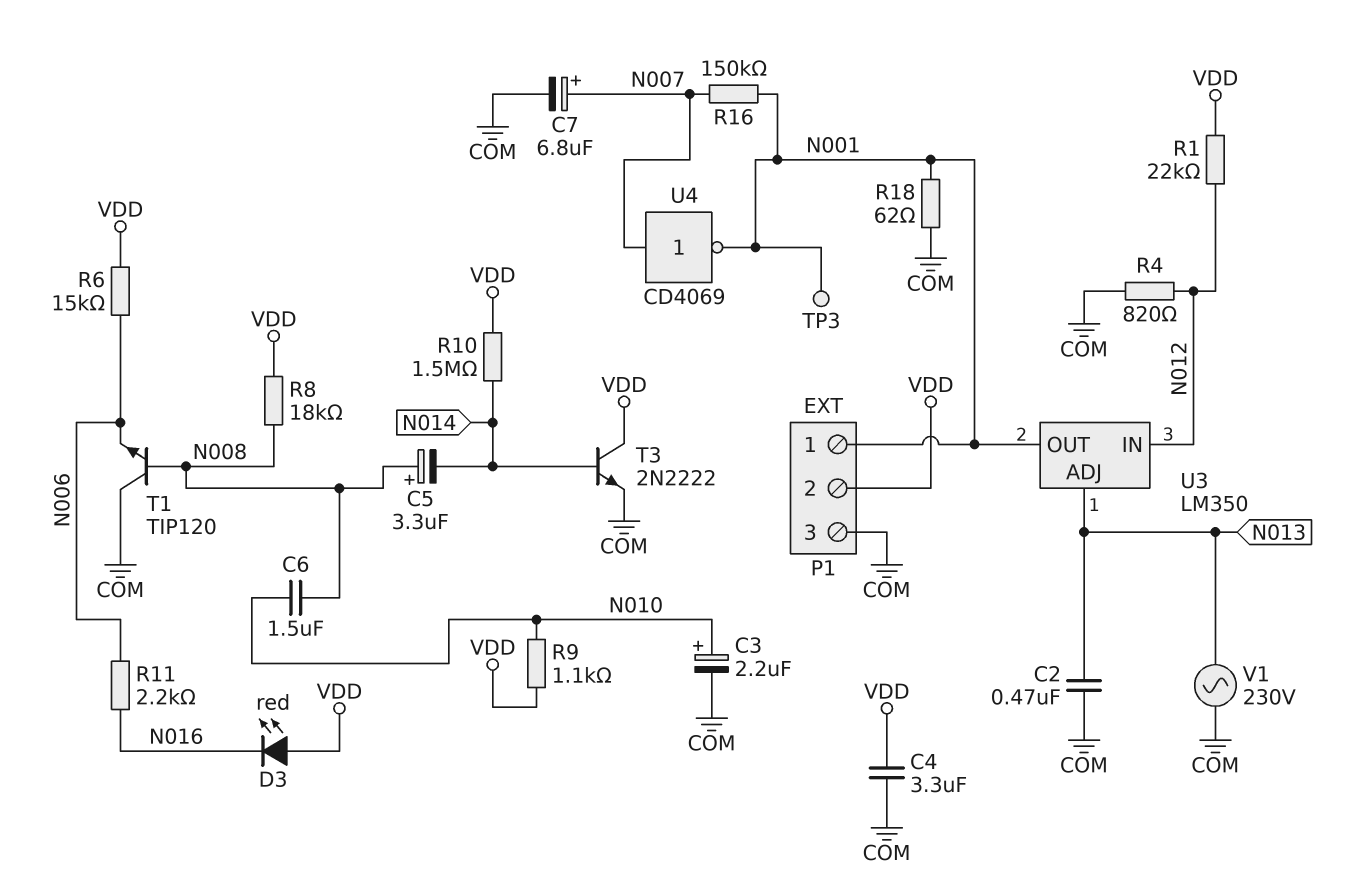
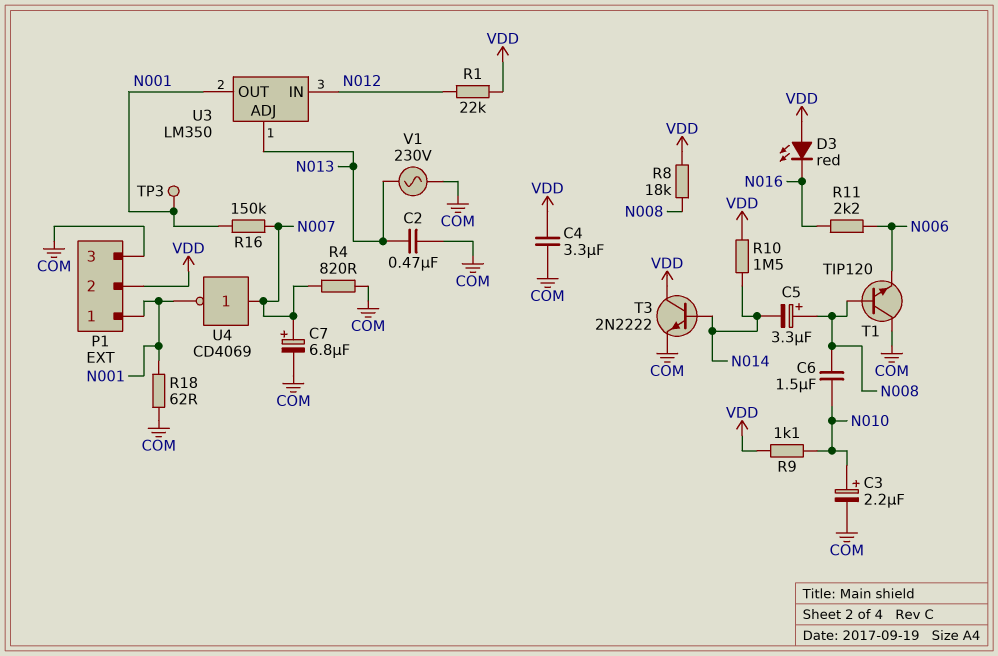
R4: 820 (COM, N012) -> 820 (COM, N007)
R6: 15k (N006, VDD) -> none

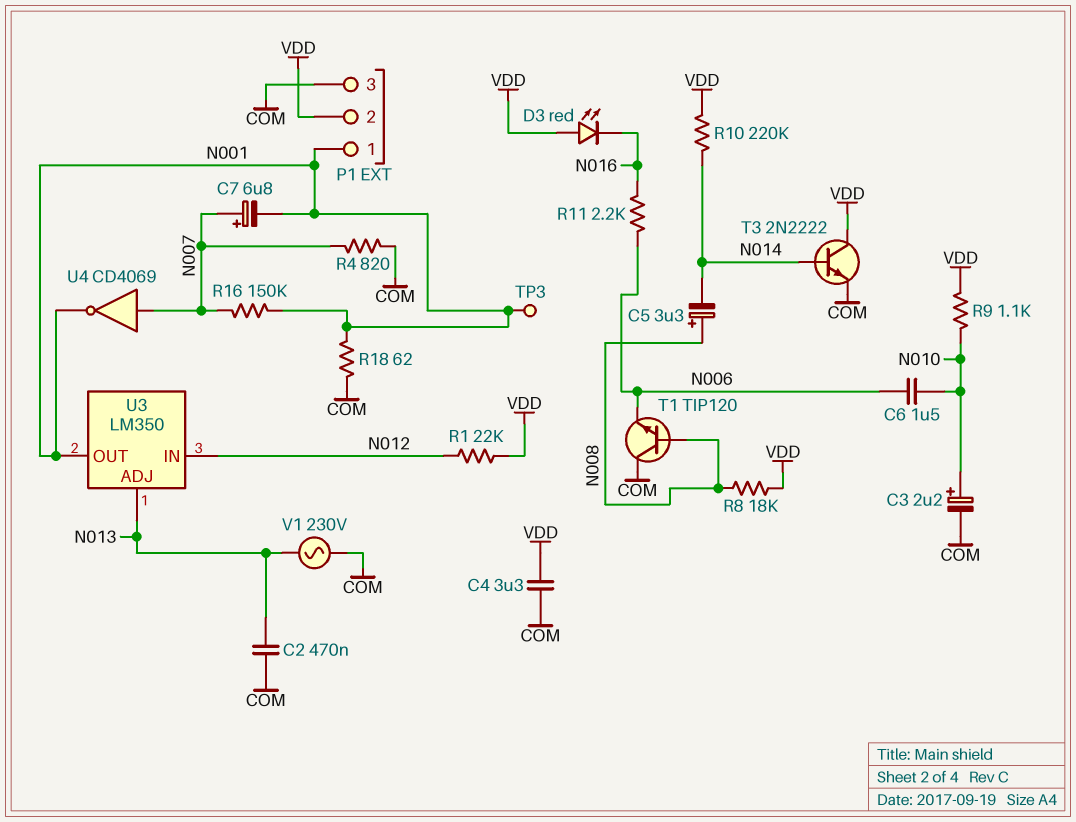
C6: 1.5uF (N008, N010) -> 1.5uF (N006, N010)
C7: 6.8uF (plus N007, minus COM) -> 6.8uF (plus N007, minus N001)
R10: 1.5M (N014, VDD) -> 220k (N014, VDD)

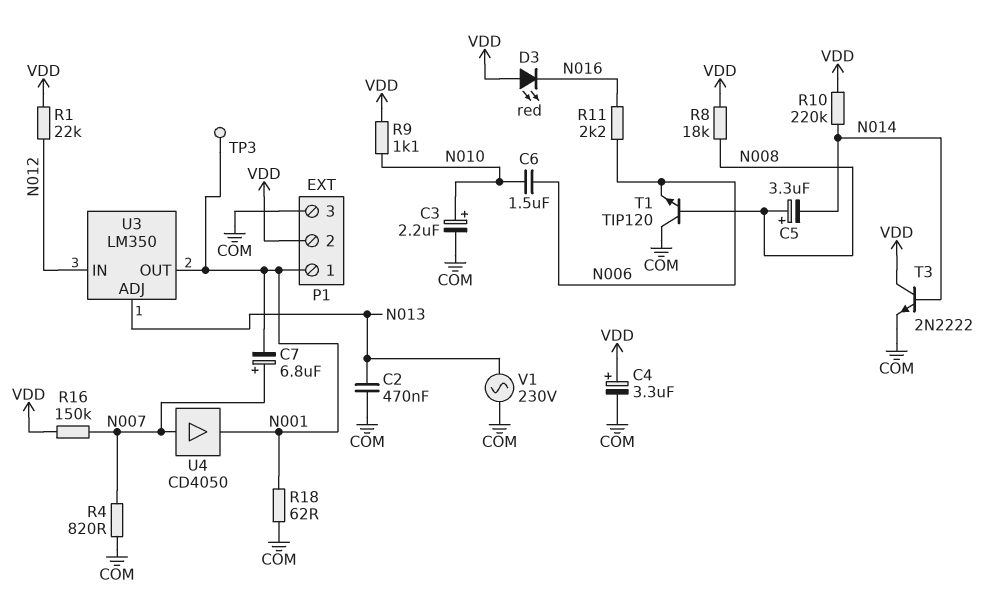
C4: 3.3uF (COM, VDD) -> 3.3uF (plus VDD, minus COM)
R16: 150k (N001, N007) -> 150k (N007, VDD)
U4: NOT CD4069 (in N007, out N001) -> buffer CD4050 (in N007, out N001)

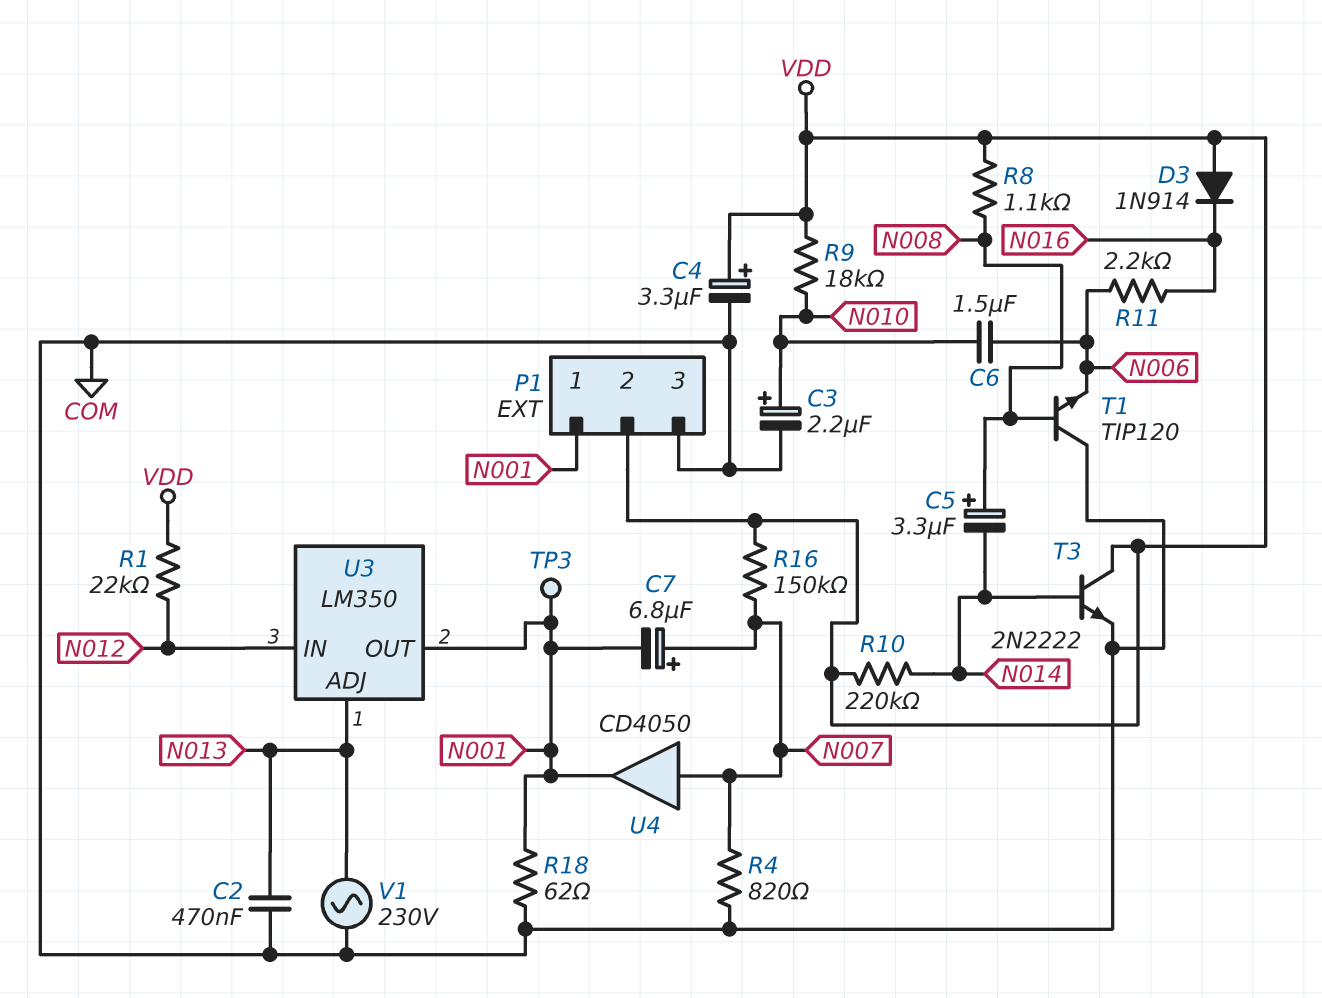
D3: LED red (A VDD, K N016) -> diode 1N914 (A VDD, K N016)
R8: 18k (N008, VDD) -> 1.1k (N008, VDD)
R9: 1.1k (N010, VDD) -> 18k (N010, VDD)

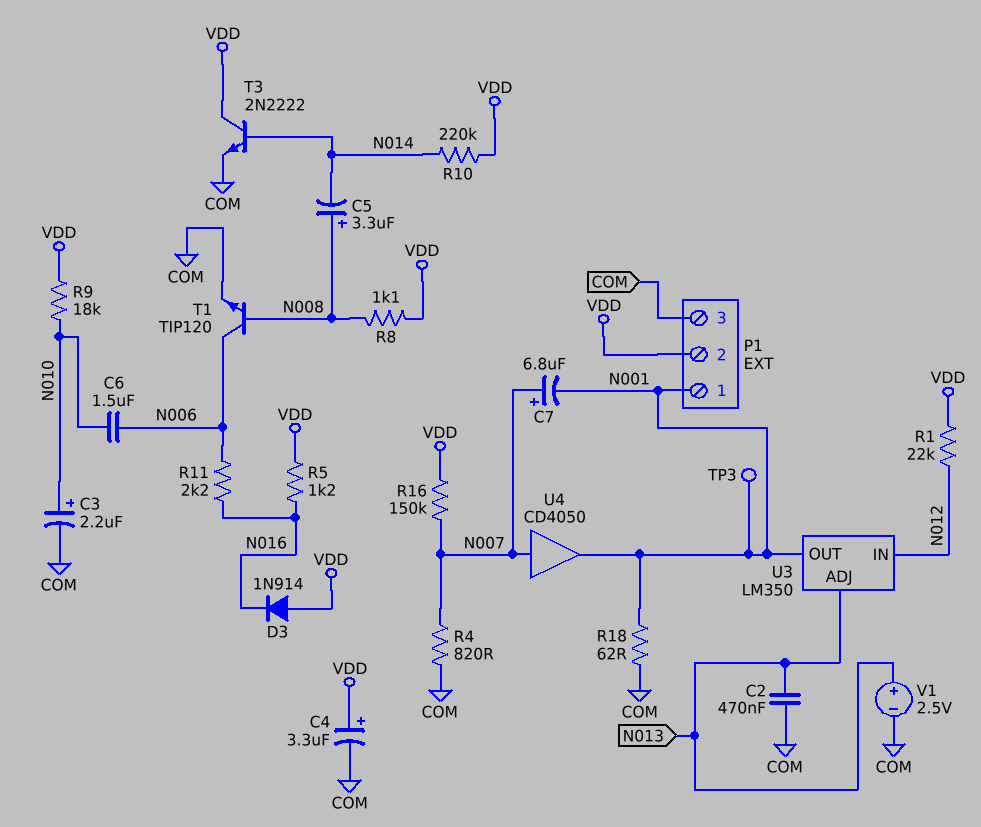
R5: none -> 1.2k (N016, VDD)
T1: NPN TIP120 (B N008, C COM, E N006) -> NPN TIP120 (B N008, C N006, E COM)
V1: AC 230V (COM, N013) -> 2.5V (plus N013, minus COM)

